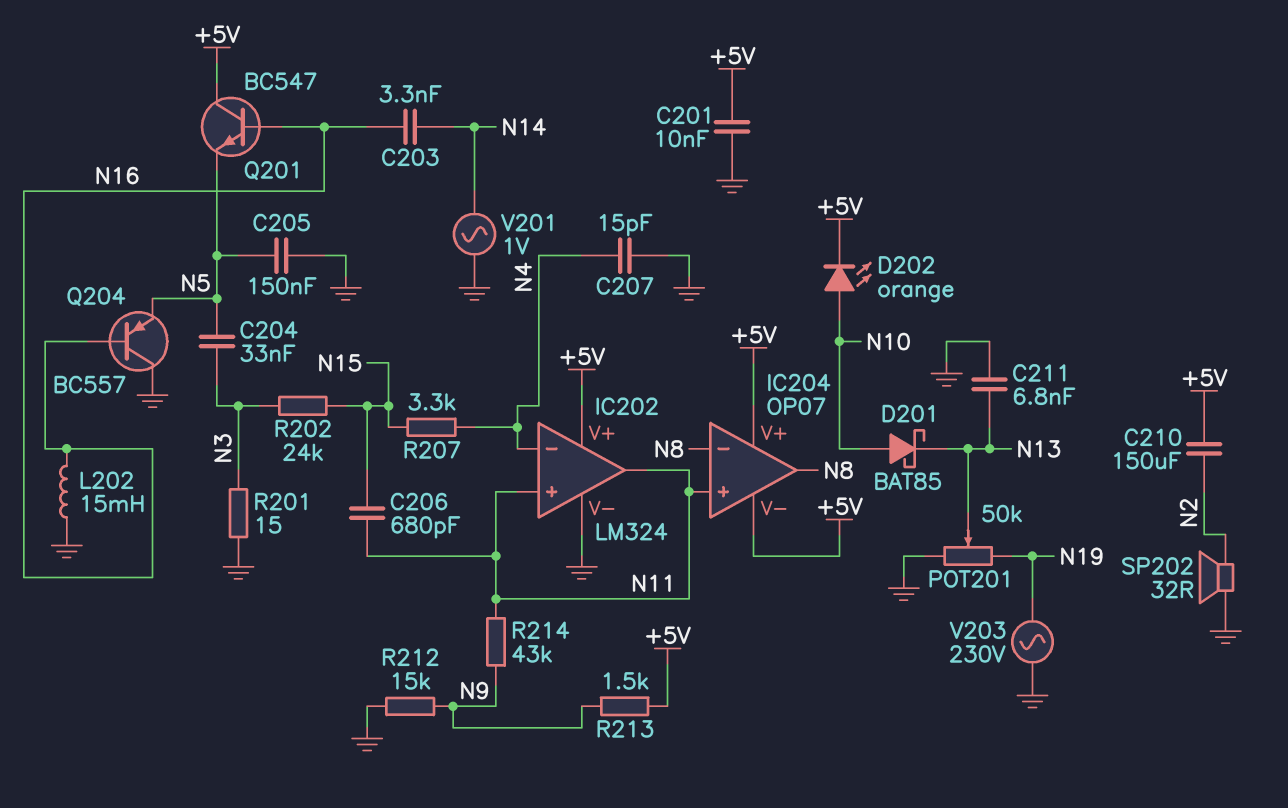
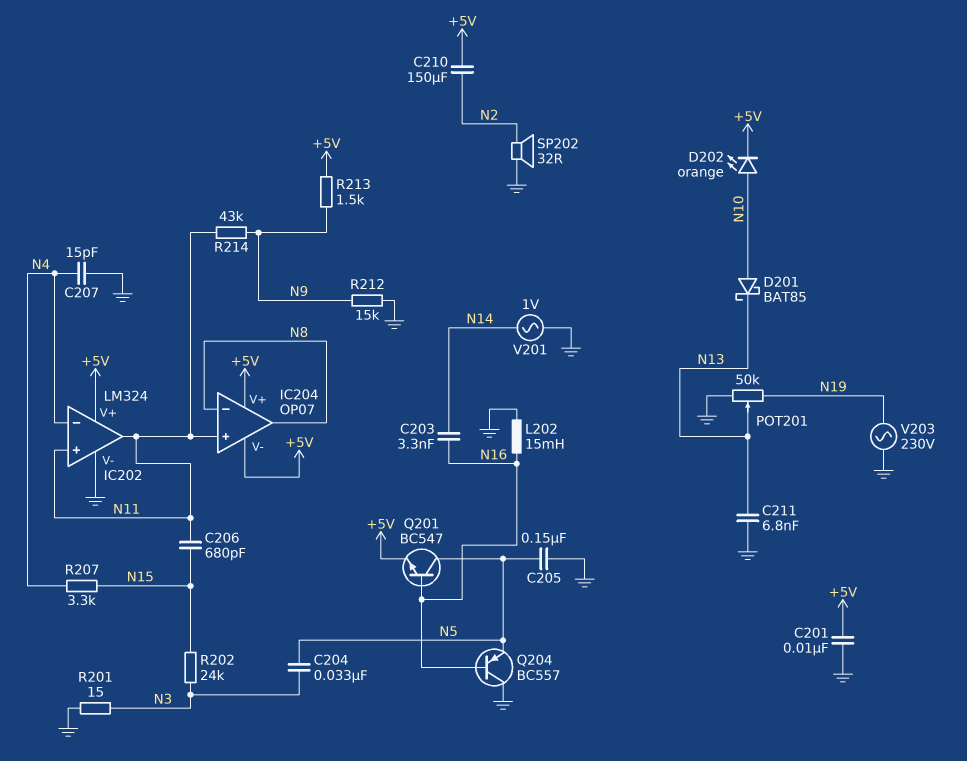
Q201: NPN BC547 (B N16, C +5V, E N5) -> NPN BC547 (B N16, C N5, E +5V)

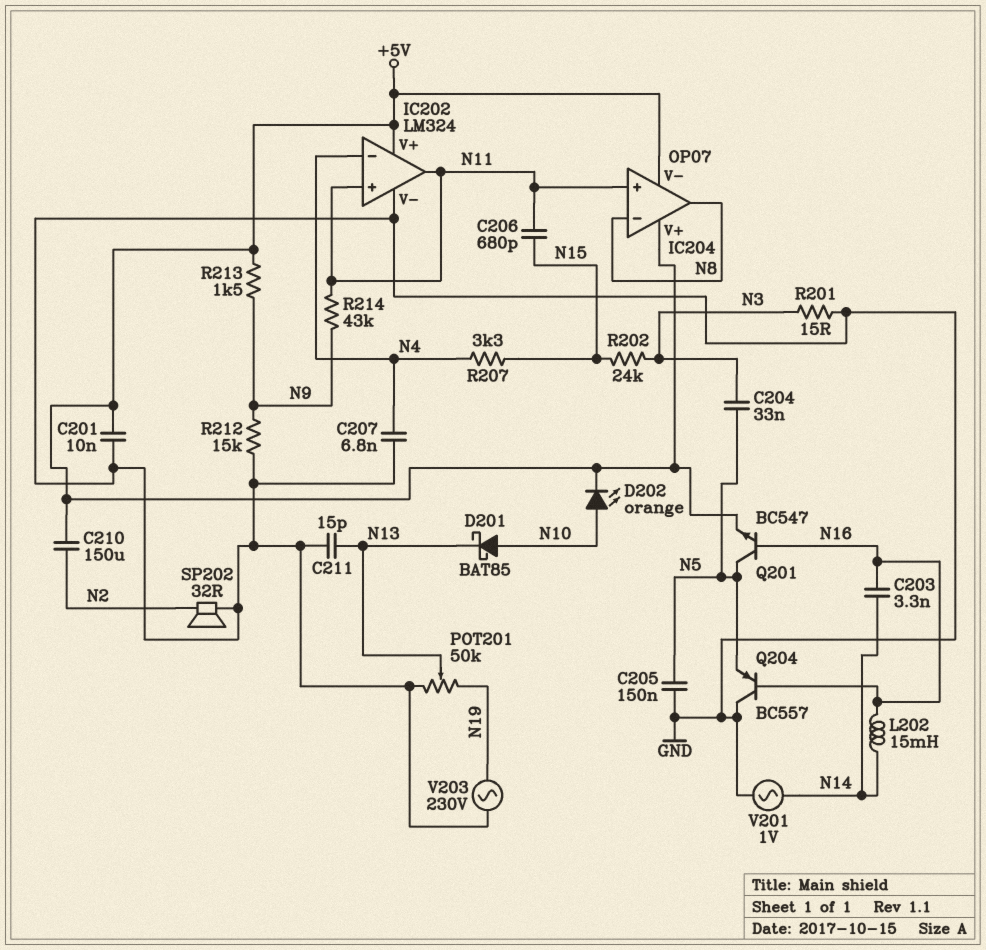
C207: 15pF (GND, N4) -> 6.8nF (GND, N4)
C211: 6.8nF (GND, N13) -> 15pF (GND, N13)
L202: 15mH (GND, N16) -> 15mH (N14, N16)

